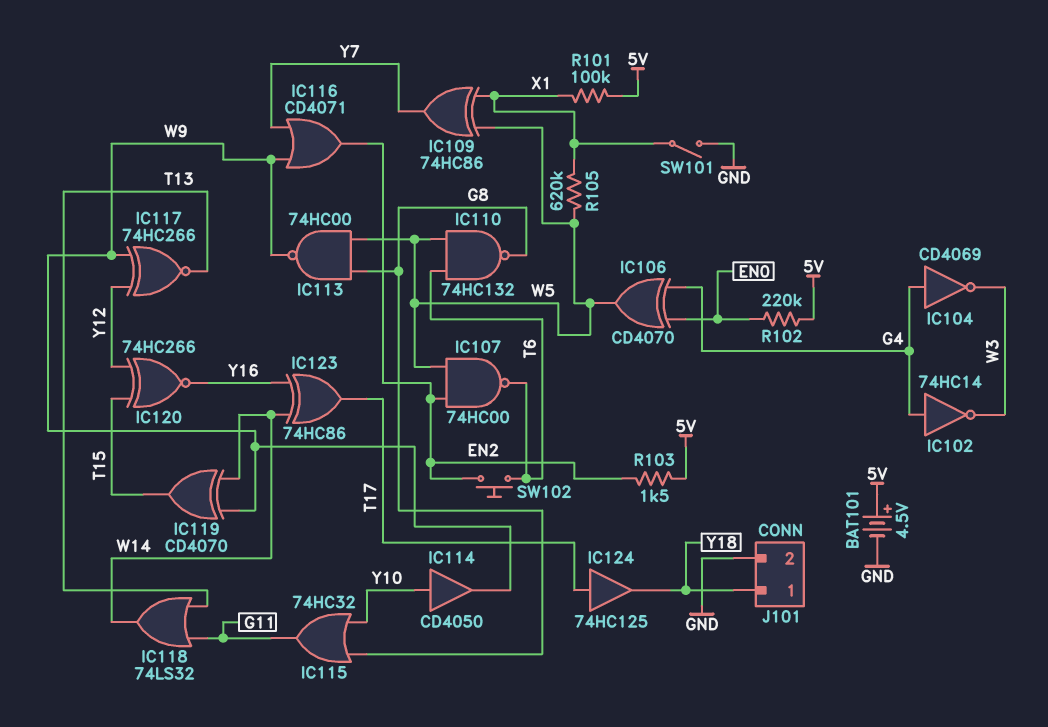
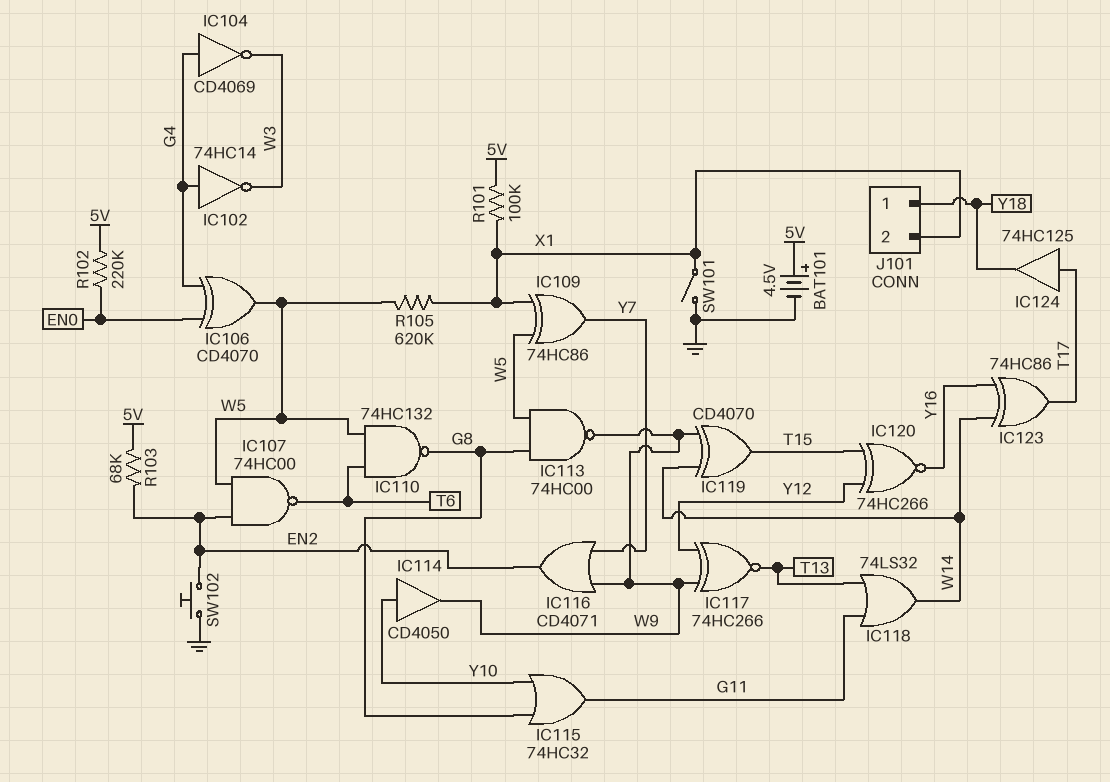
J101 pin 2: GND -> X1
R103: 1.5k (5V, EN2) -> 68k (5V, EN2)
SW102: button (EN2, T6) -> button (EN2, GND)

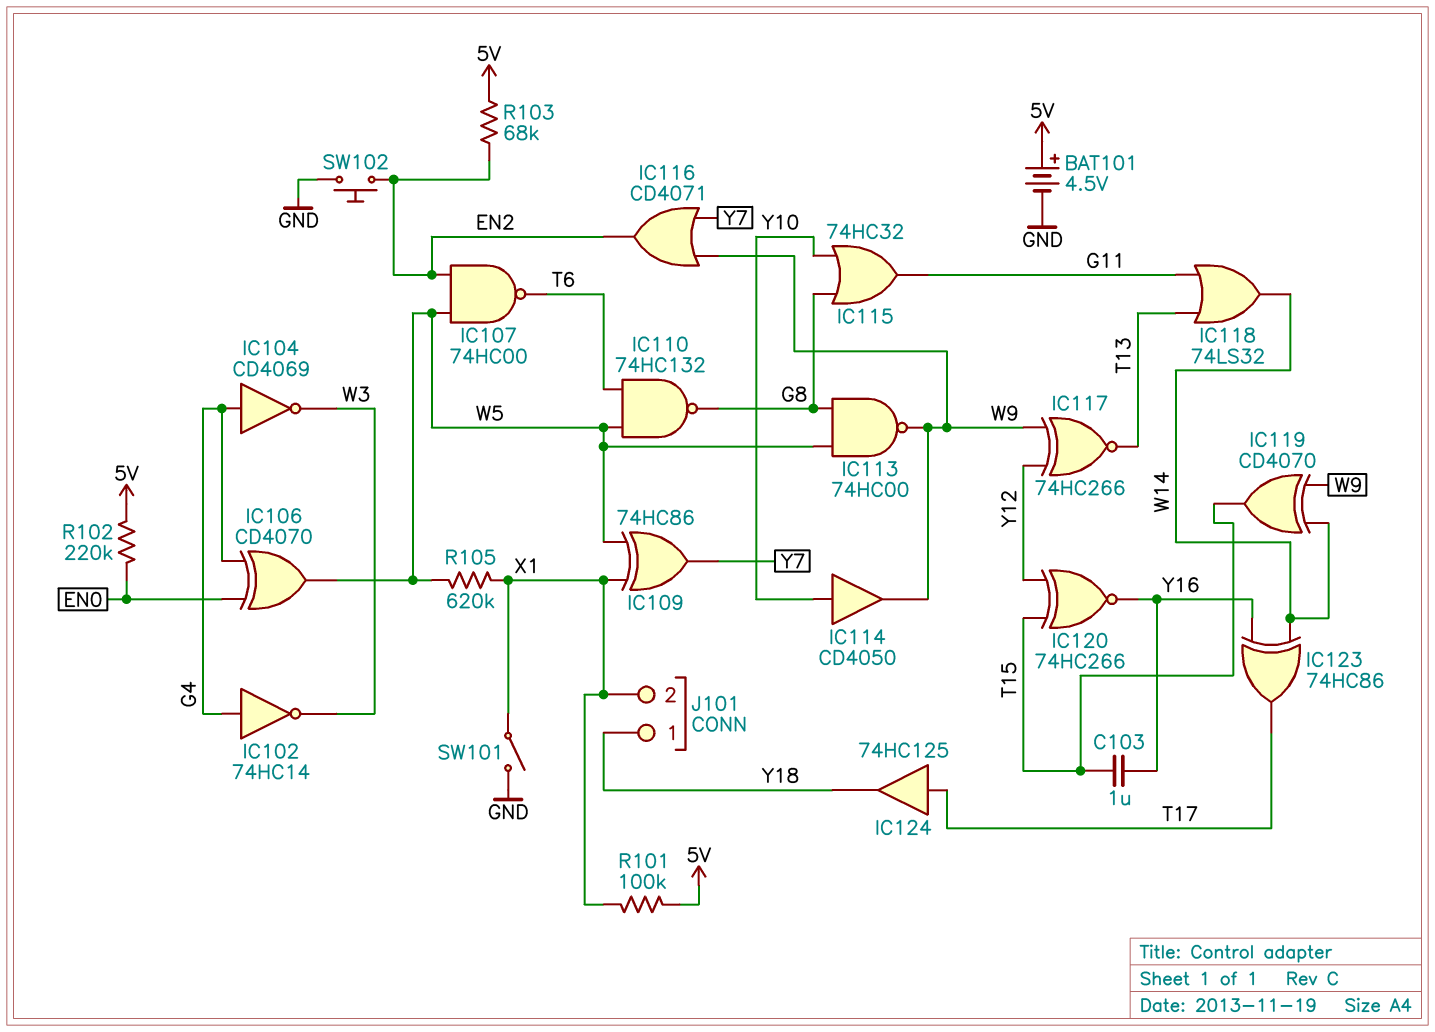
C103: none -> 1uF (T15, Y16)

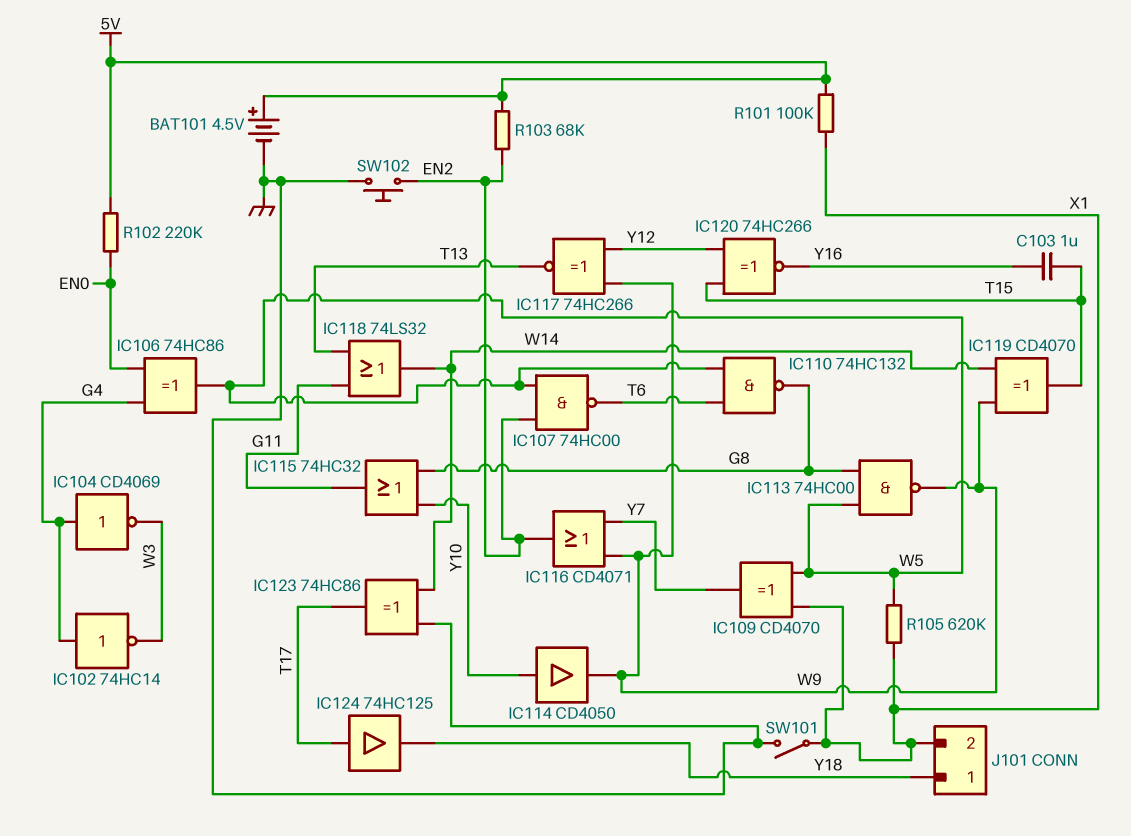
IC106: XOR CD4070 (in EN0, in G4, out W5) -> XOR 74HC86 (in EN0, in G4, out W5)
IC109: XOR 74HC86 (in W5, in X1, out Y7) -> XOR CD4070 (in W5, in X1, out Y7)
IC123: XOR 74HC86 (in W14, in Y16, out T17) -> XOR 74HC86 (in GND, in W14, out T17)

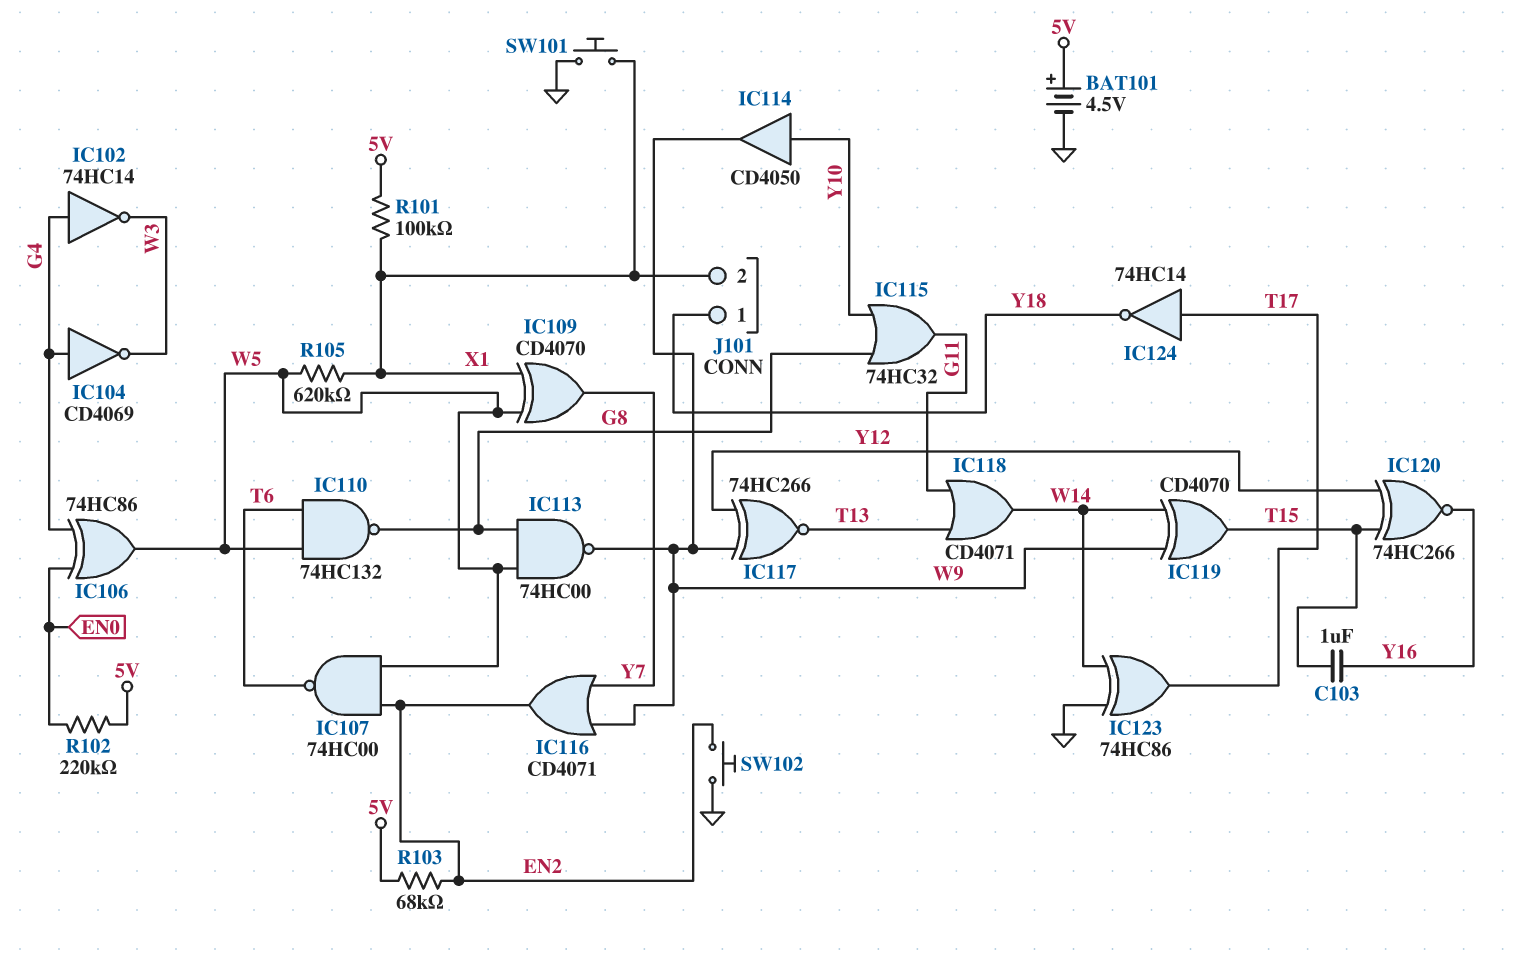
IC118: OR 74LS32 (in G11, in T13, out W14) -> OR CD4071 (in G11, in T13, out W14)
IC124: buffer 74HC125 (in T17, out Y18) -> NOT 74HC14 (in T17, out Y18)
SW101: switch (GND, X1) -> button (GND, X1)

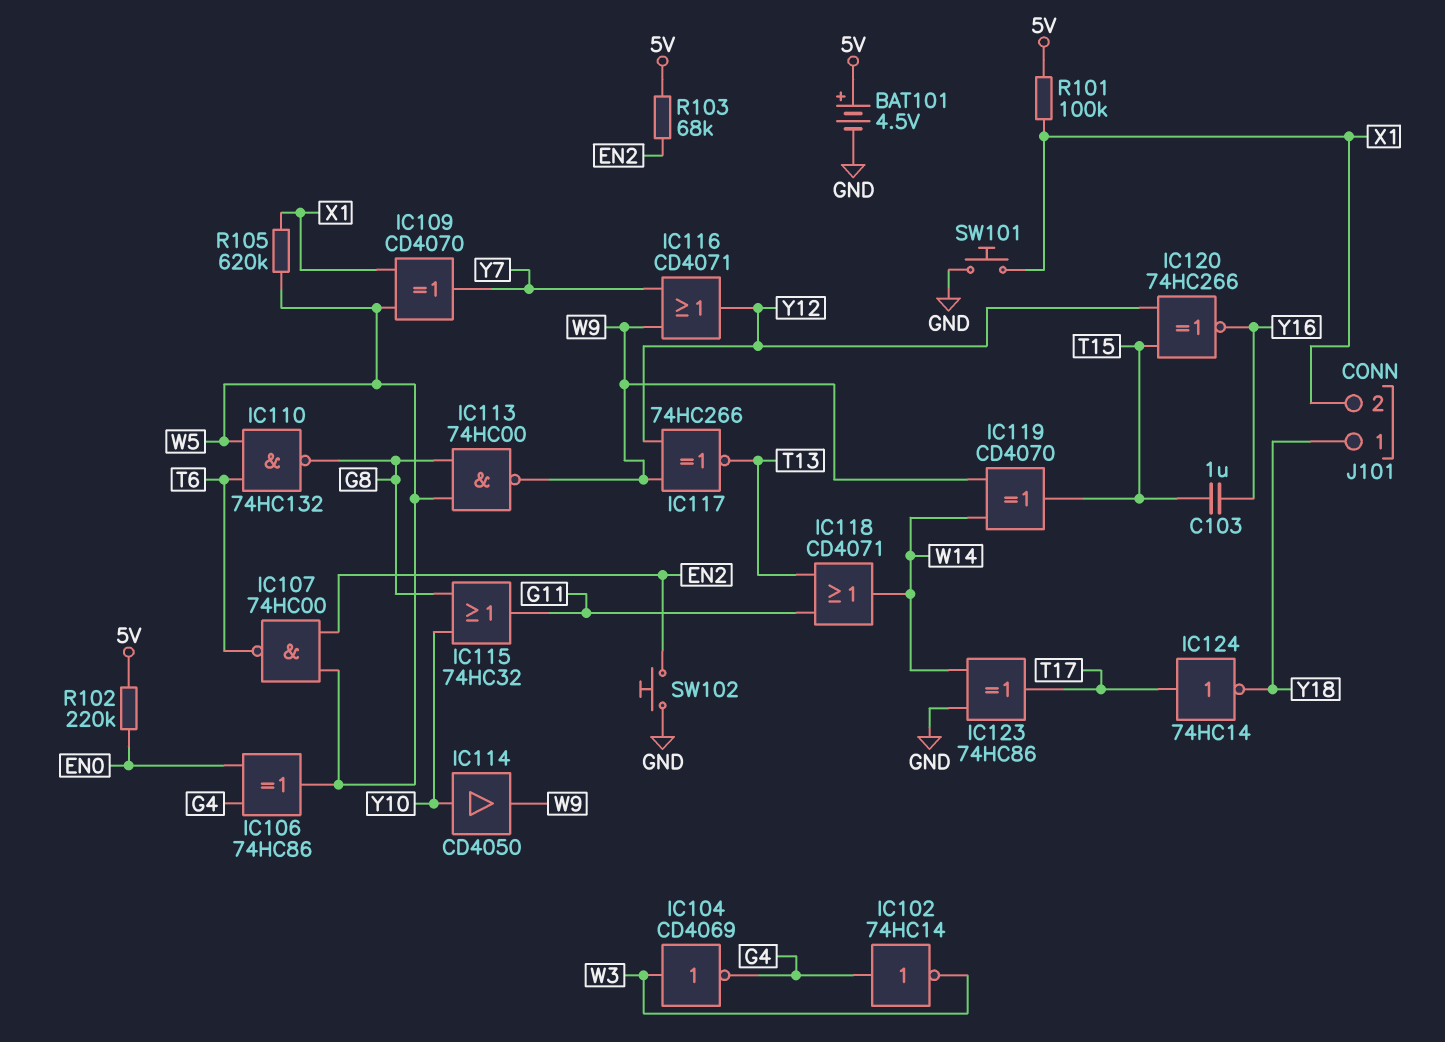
IC104: NOT CD4069 (in G4, out W3) -> NOT CD4069 (in W3, out G4)
IC116: OR CD4071 (in W9, in Y7, out EN2) -> OR CD4071 (in W9, in Y7, out Y12)

